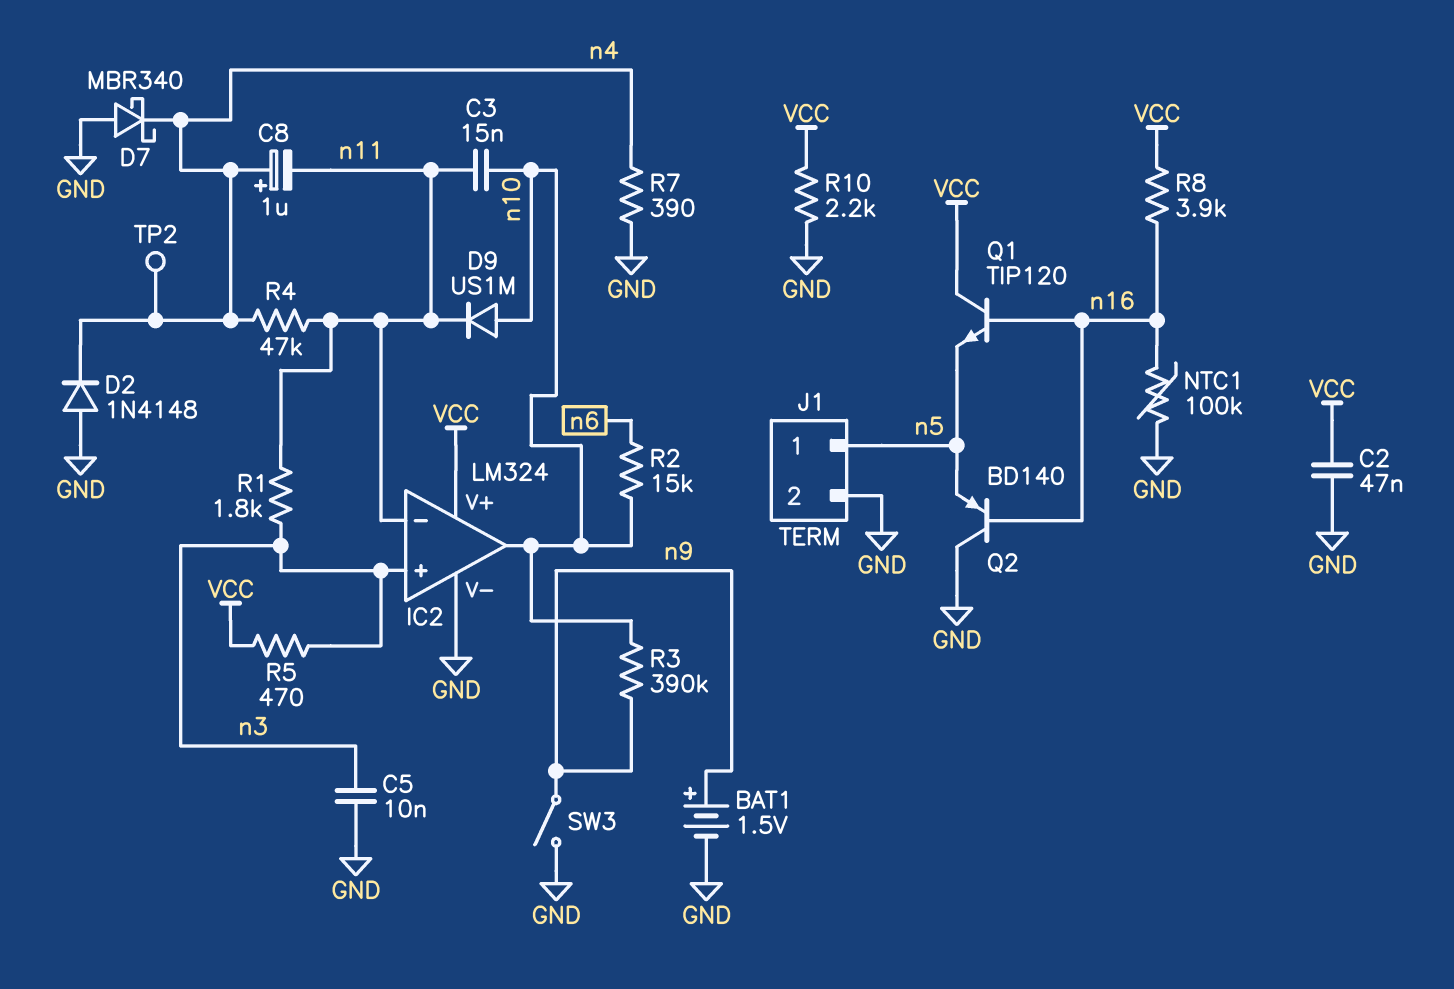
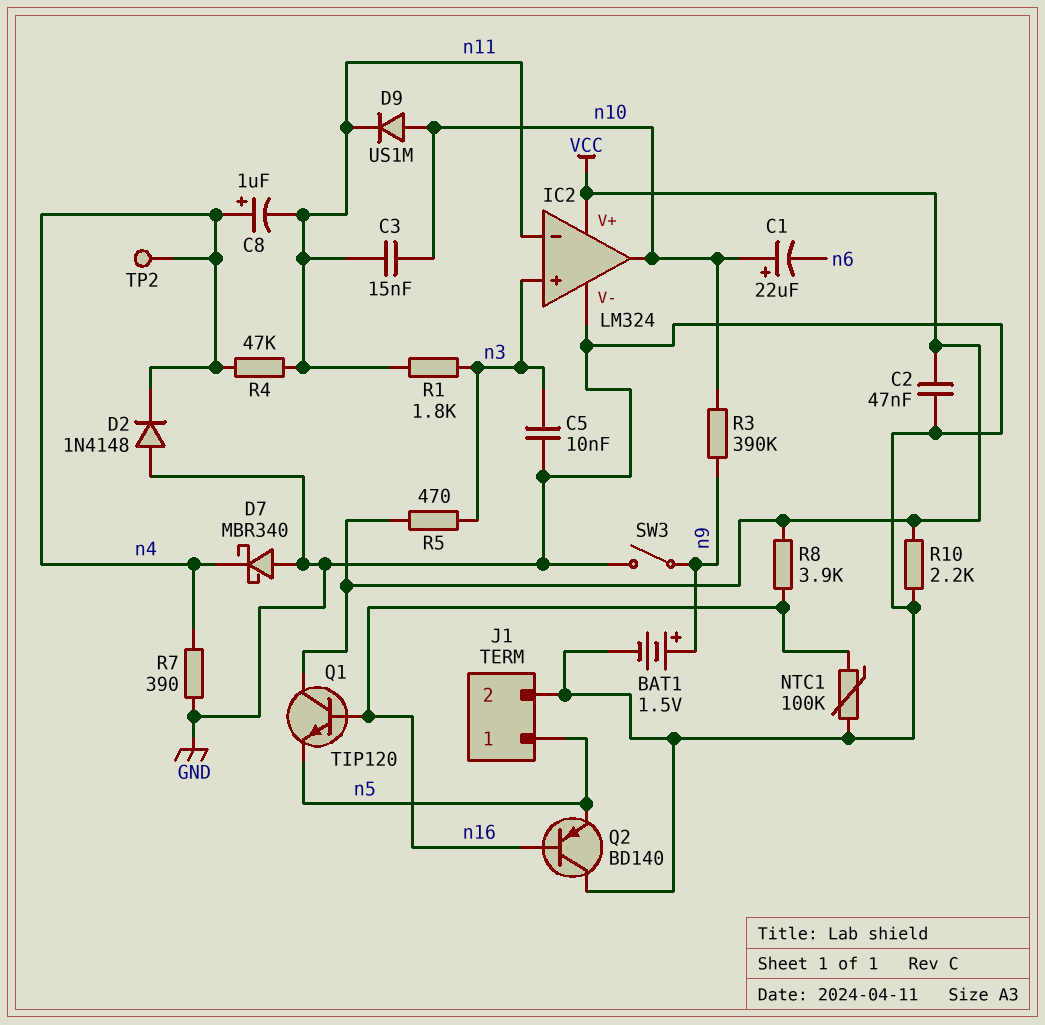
C1: none -> 22uF (plus n10, minus n6)
R2: 15k (n6, n10) -> none

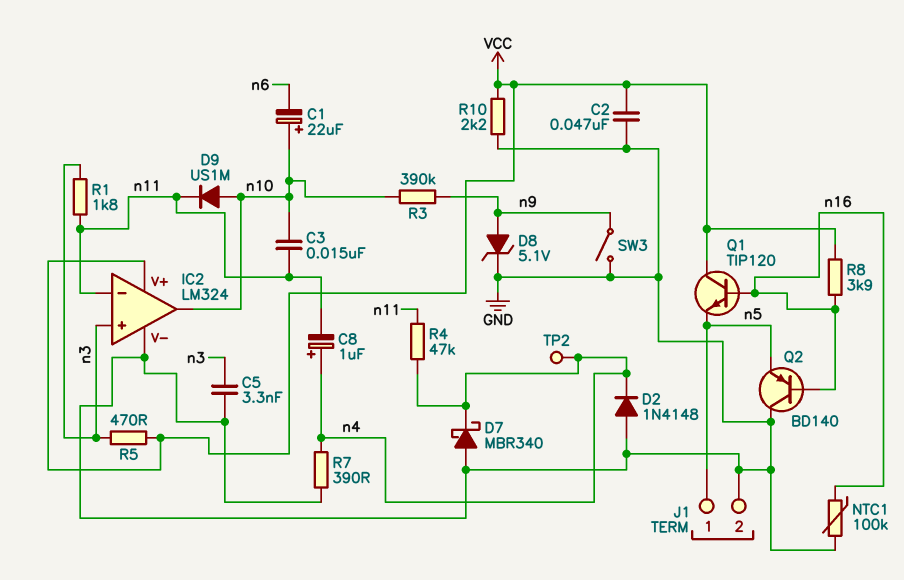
BAT1: 1.5V (plus n9, minus GND) -> none
C5: 10nF (GND, n3) -> 3.3nF (GND, n3)
D8: none -> zener 5.1V (A n9, K GND)

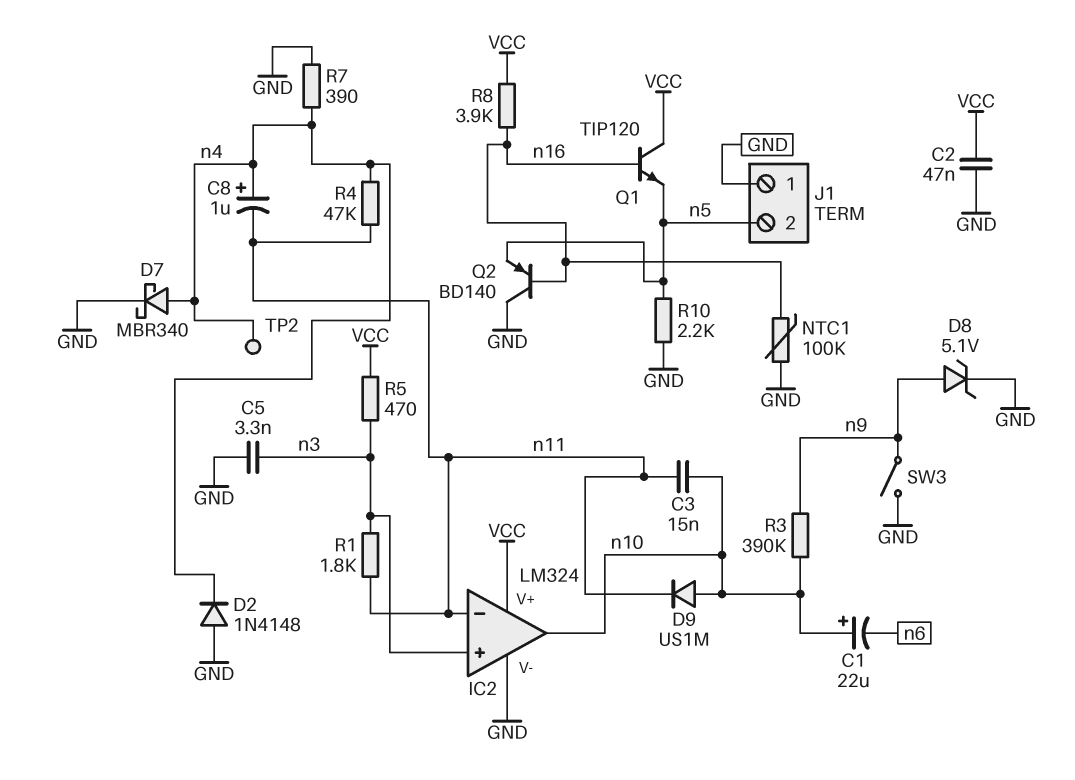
D7: schottky MBR340 (A GND, K n4) -> schottky MBR340 (A n4, K GND)
J1 pin 1: n5 -> GND
J1 pin 2: GND -> n5
R10: 2.2k (GND, VCC) -> 2.2k (GND, n5)

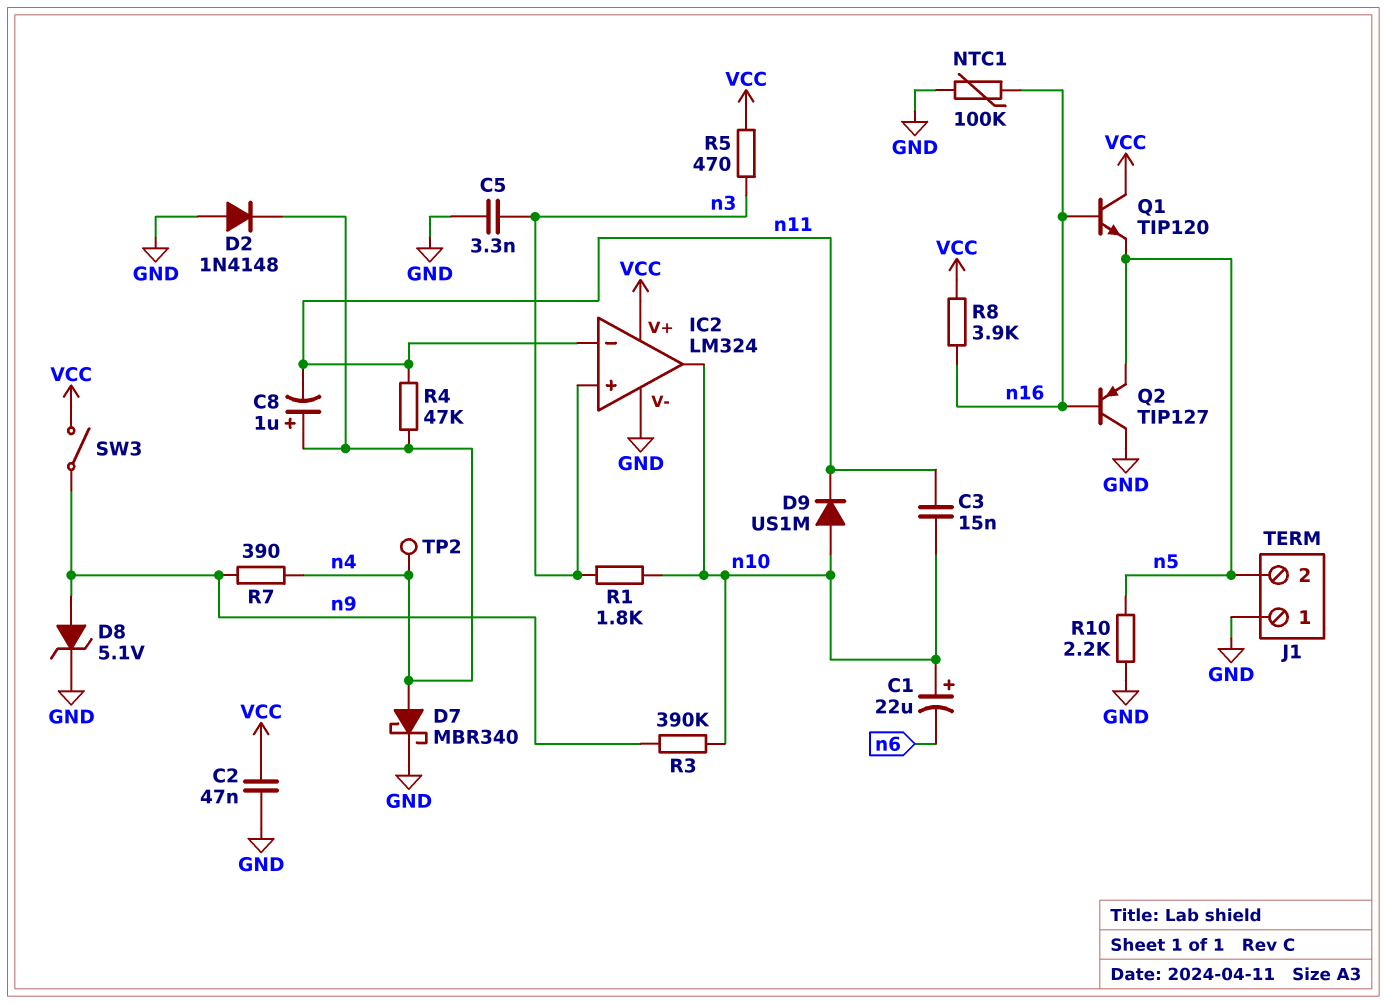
Q2: PNP BD140 (B n16, C GND, E n5) -> PNP TIP127 (B n16, C GND, E n5)
R1: 1.8k (n3, n11) -> 1.8k (n3, n10)
R7: 390 (GND, n4) -> 390 (n4, n9)
SW3: switch (GND, n9) -> switch (VCC, n9)

